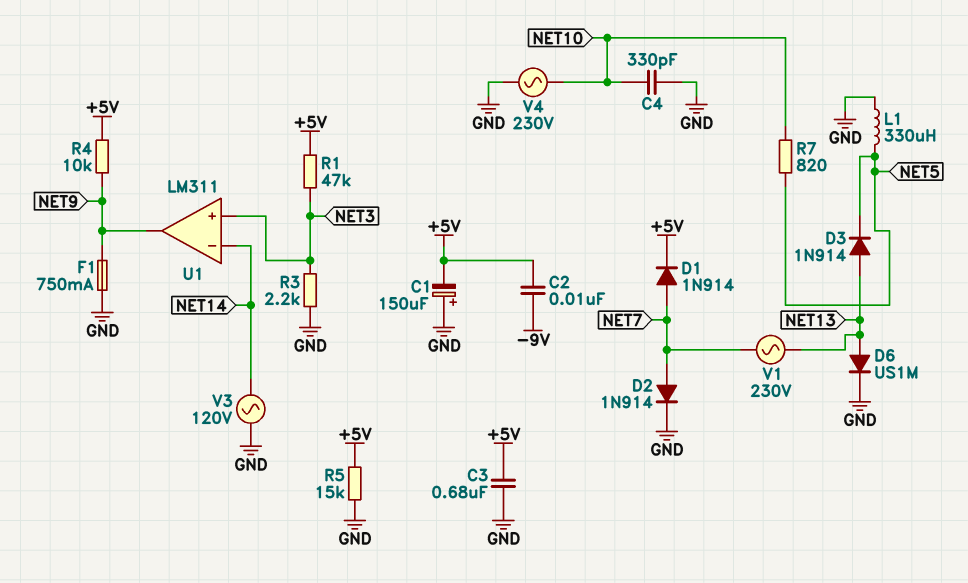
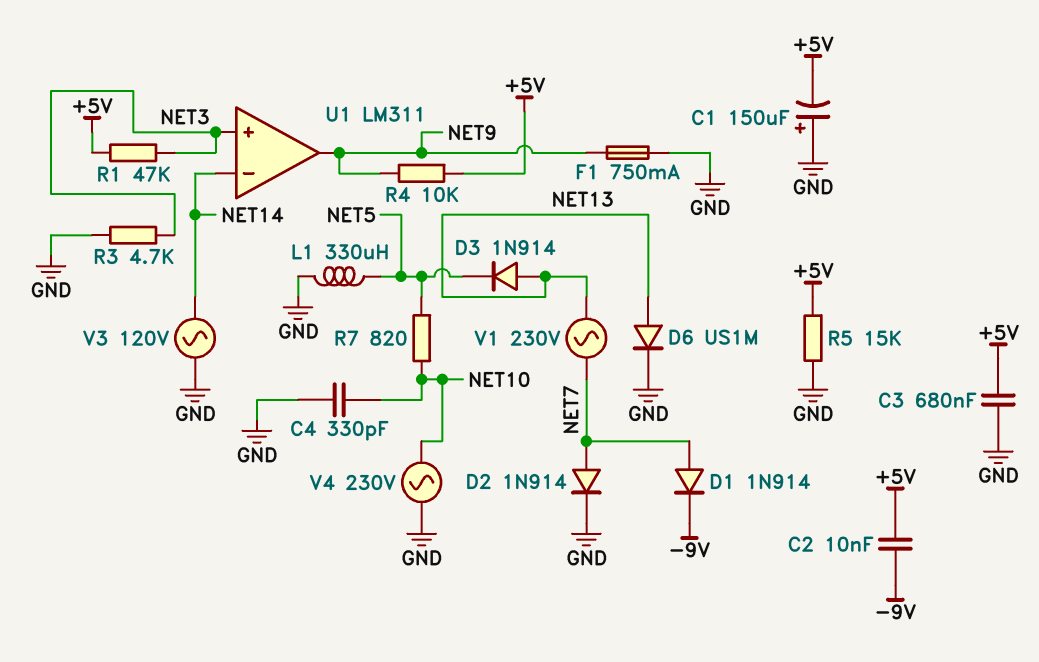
D1: diode 1N914 (A NET7, K +5V) -> diode 1N914 (A NET7, K -9V)
R3: 2.2k (GND, NET3) -> 4.7k (GND, NET3)

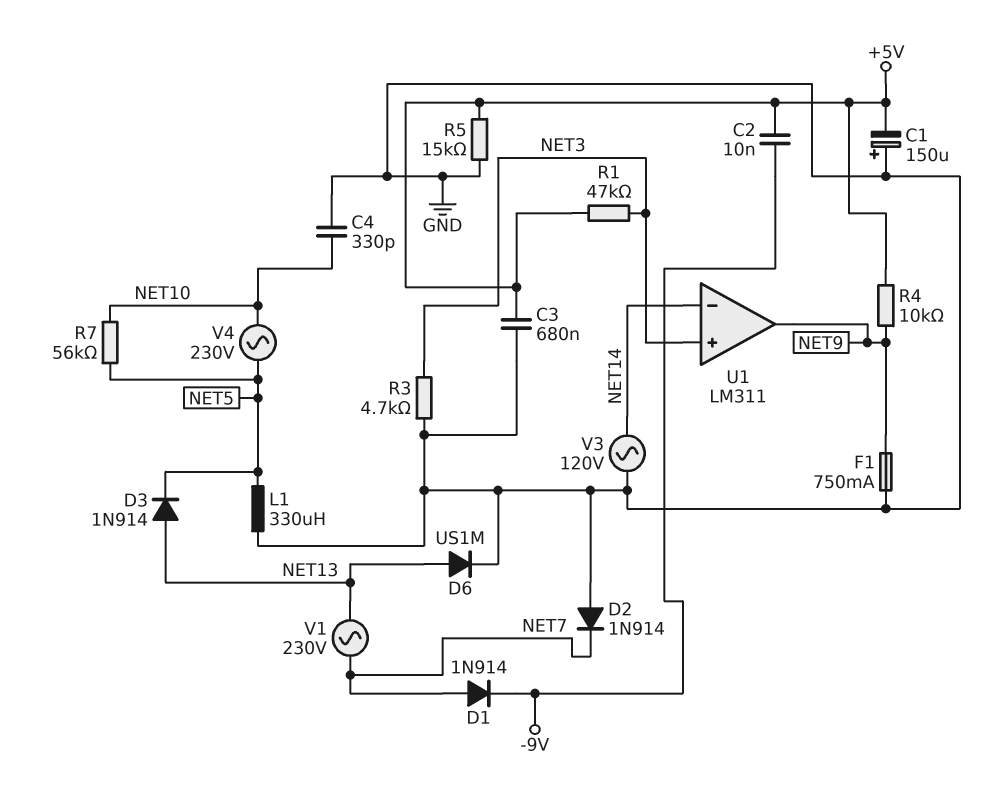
D2: diode 1N914 (A NET7, K GND) -> diode 1N914 (A GND, K NET7)
R7: 820 (NET5, NET10) -> 56k (NET5, NET10)
V4: AC 230V (GND, NET10) -> AC 230V (NET5, NET10)

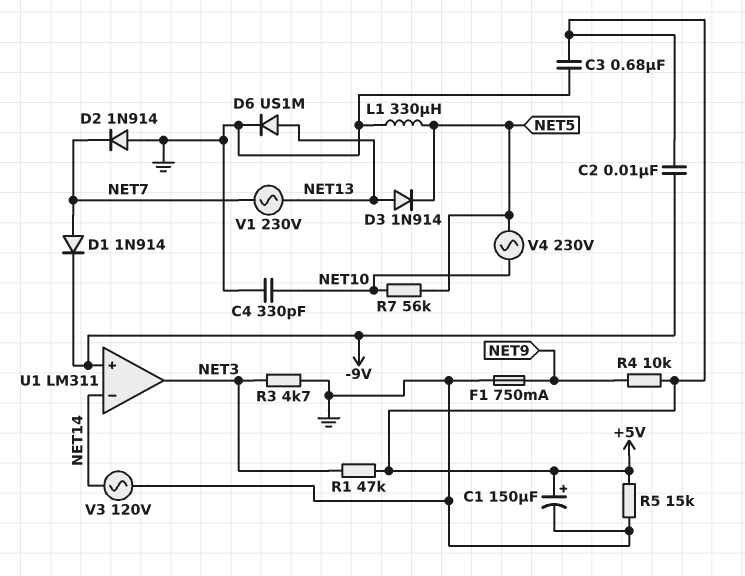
C1: 150uF (plus GND, minus +5V) -> 150uF (plus +5V, minus GND)
U1 pin in+: NET3 -> -9V
U1 pin out: NET9 -> NET3

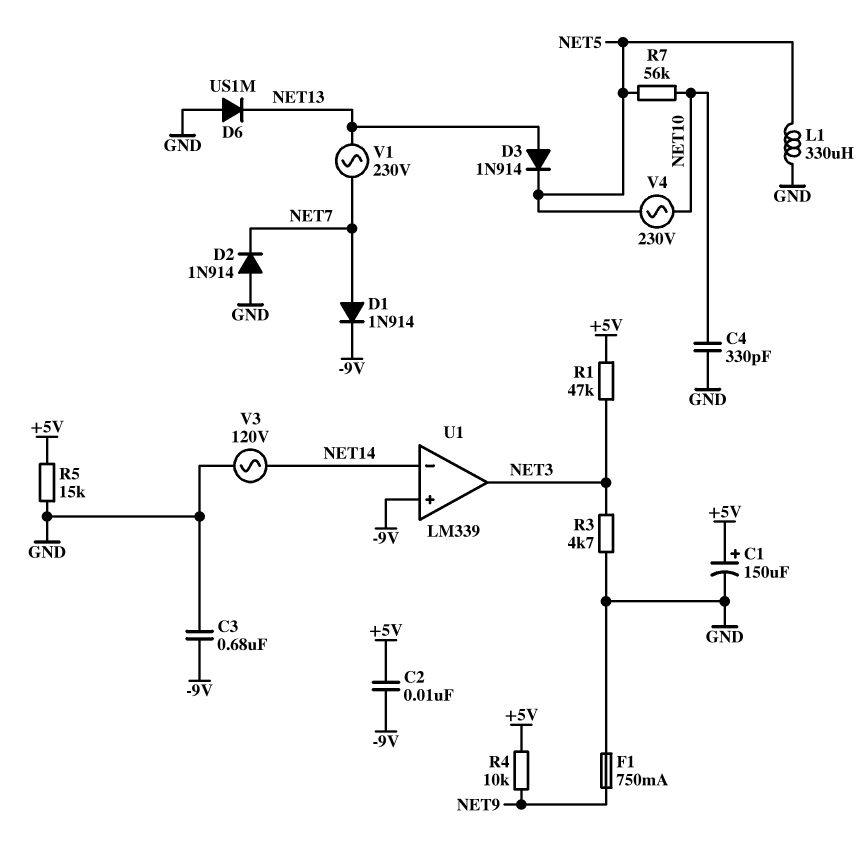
C3: 680nF (+5V, GND) -> 680nF (-9V, GND)
D6: diode US1M (A NET13, K GND) -> diode US1M (A GND, K NET13)
U1: LM311 -> LM339

